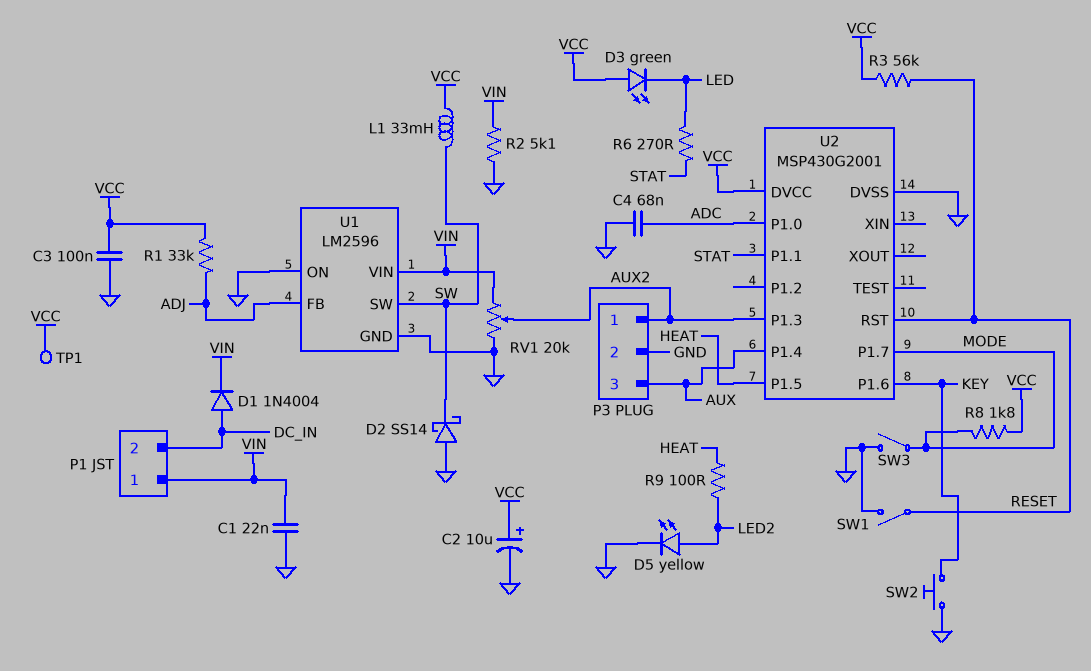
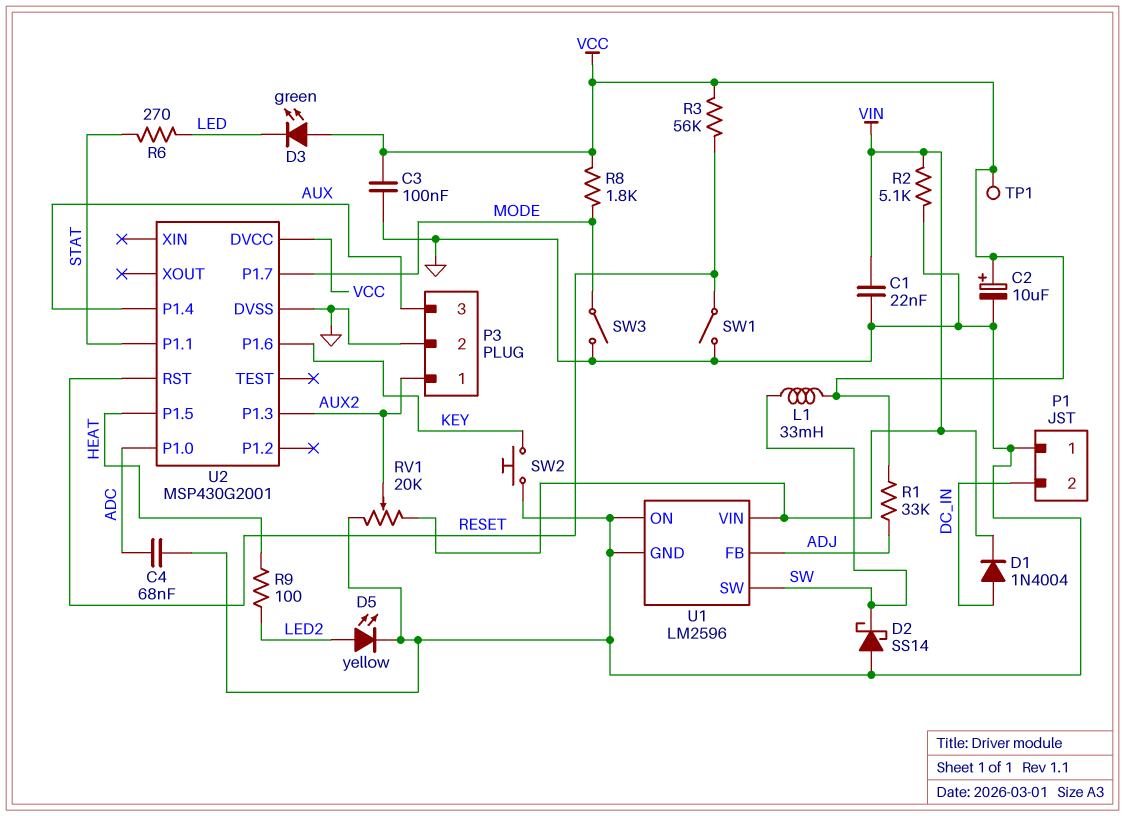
P1 pin 1: VIN -> GND

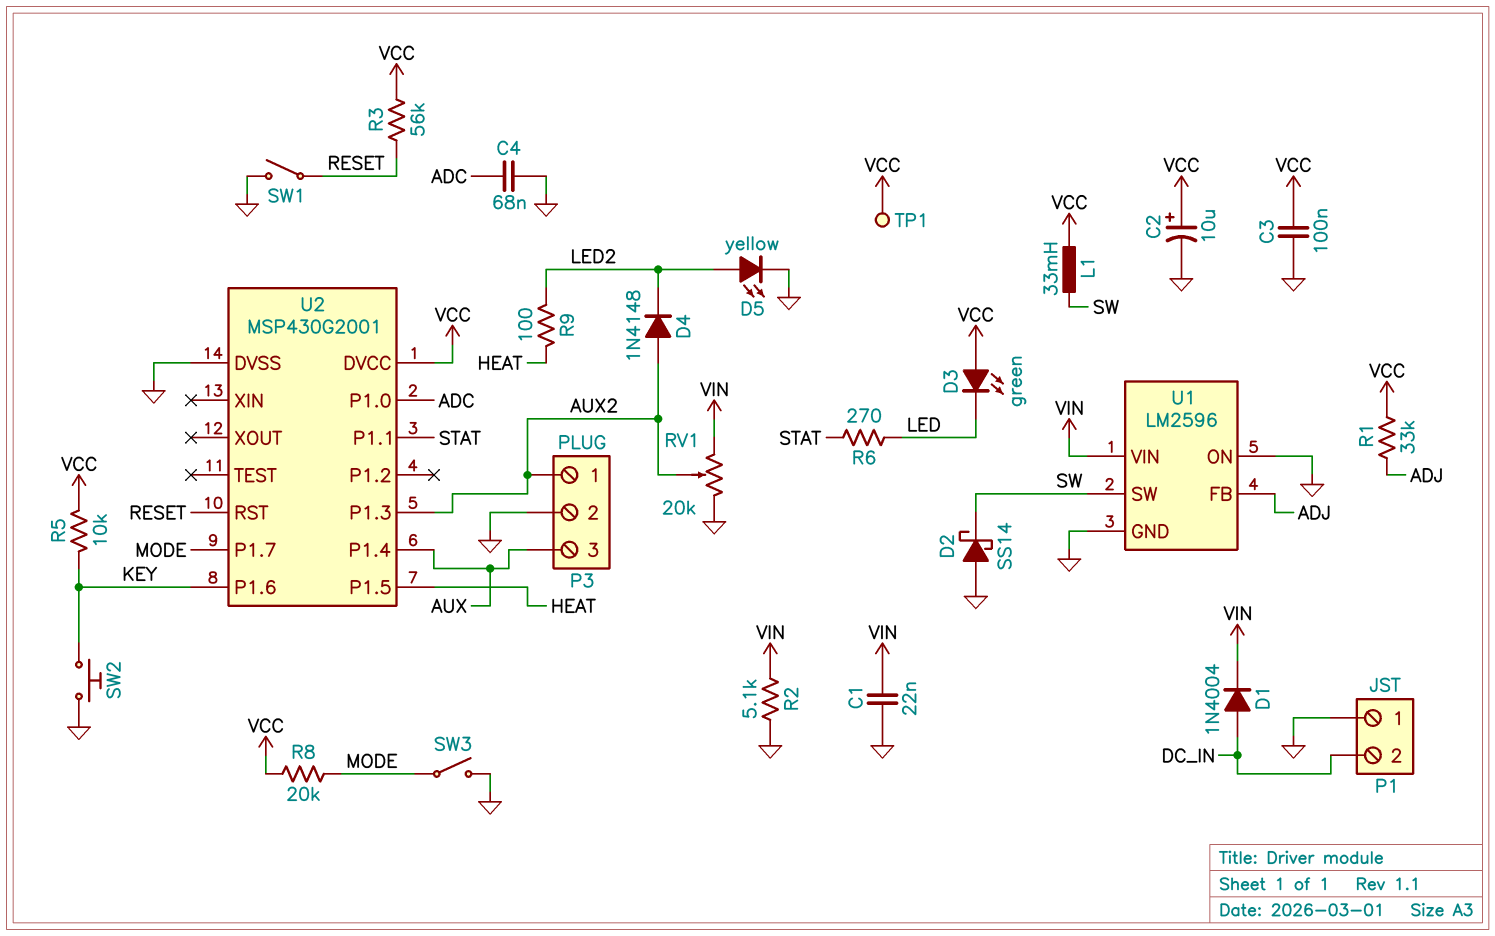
D4: none -> diode 1N4148 (A AUX2, K LED2)
R5: none -> 10k (KEY, VCC)
R8: 1.8k (MODE, VCC) -> 20k (MODE, VCC)

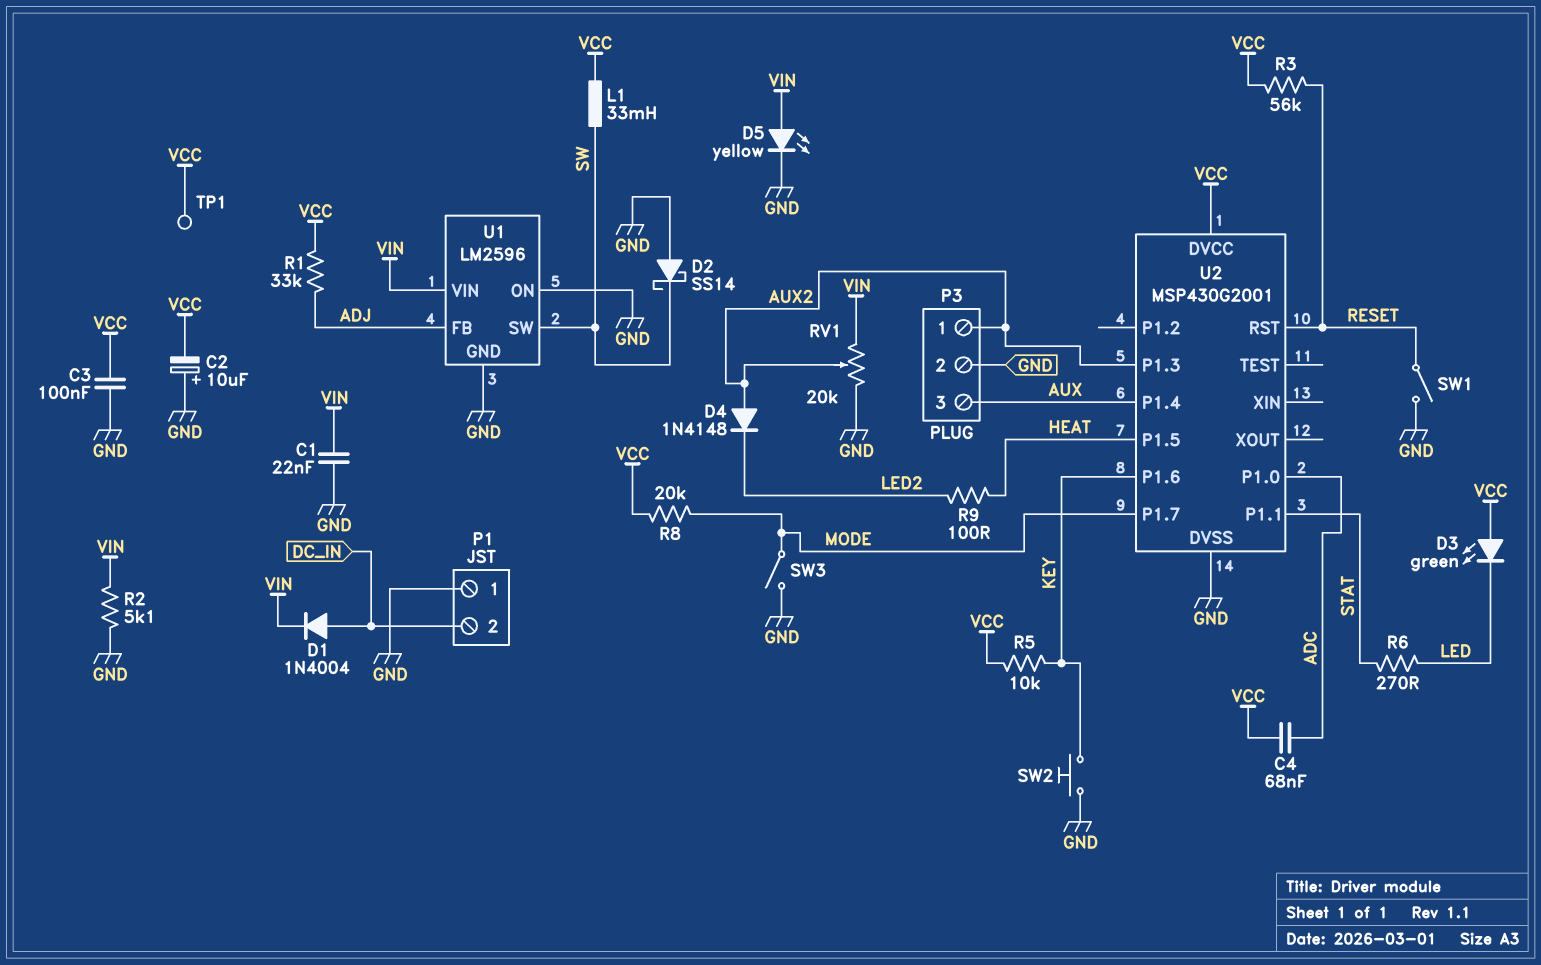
C2: 10uF (plus VCC, minus GND) -> 10uF (plus GND, minus VCC)
C4: 68nF (ADC, GND) -> 68nF (ADC, VCC)
D5: LED yellow (A LED2, K GND) -> LED yellow (A VIN, K GND)

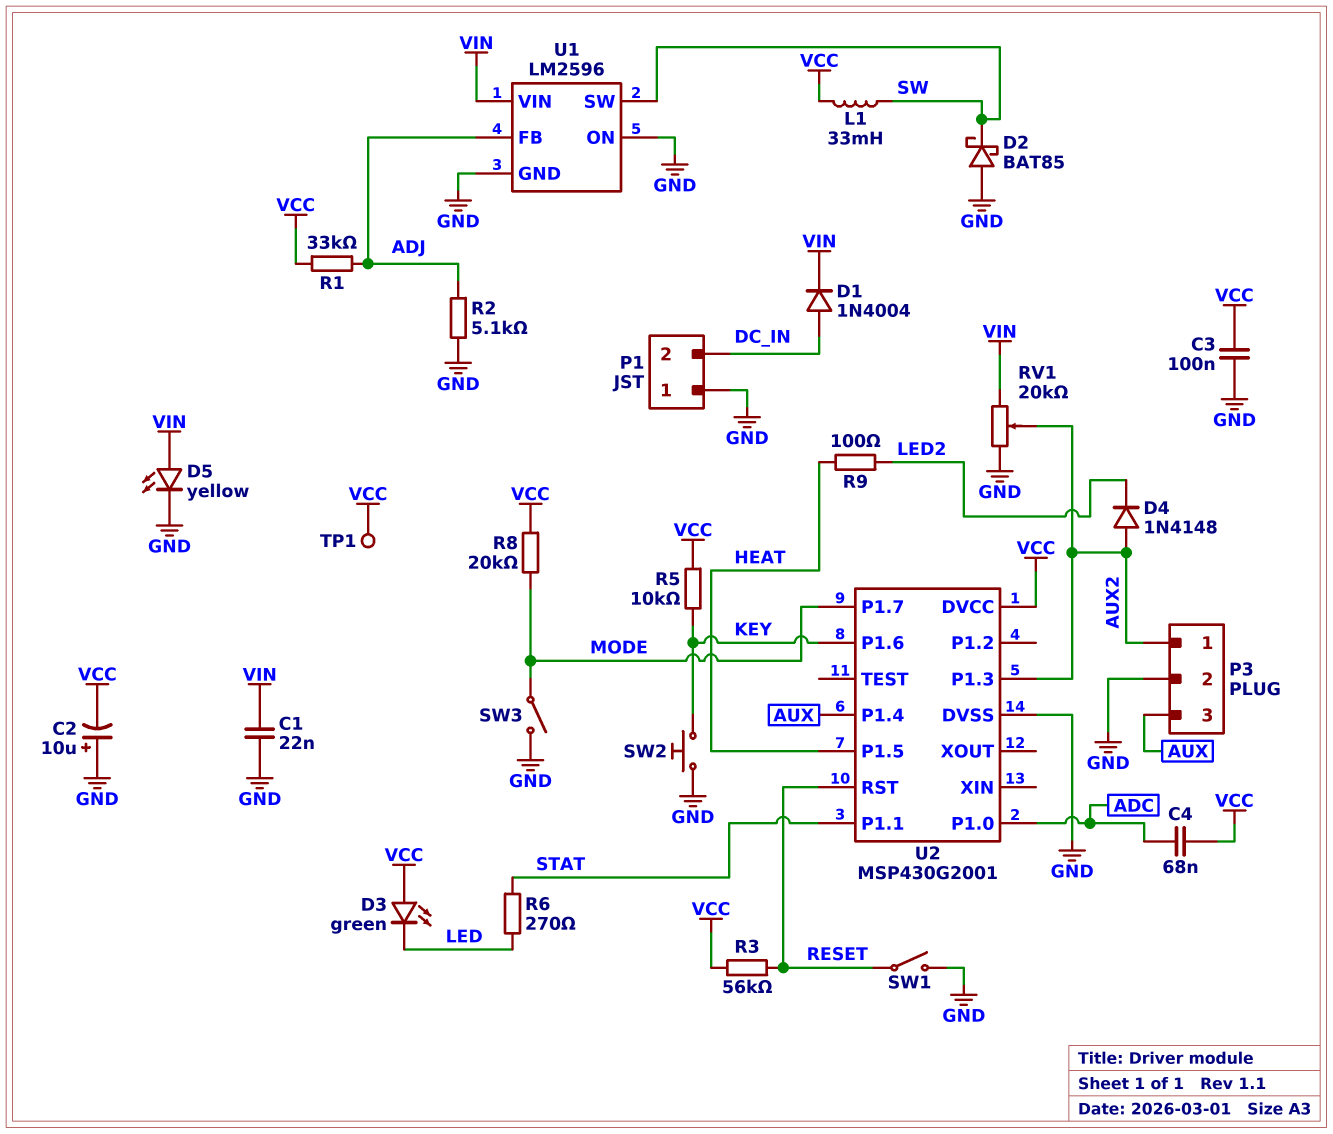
D2: schottky SS14 (A GND, K SW) -> schottky BAT85 (A GND, K SW)
R2: 5.1k (GND, VIN) -> 5.1k (ADJ, GND)

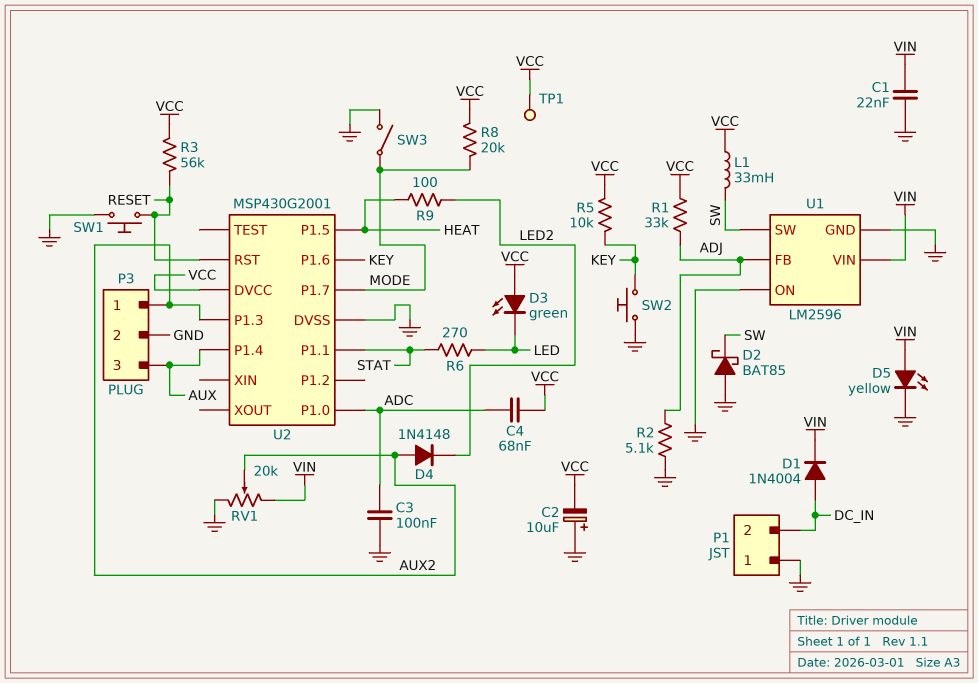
C3: 100nF (GND, VCC) -> 100nF (ADC, GND)
SW1: switch (GND, RESET) -> button (GND, RESET)

